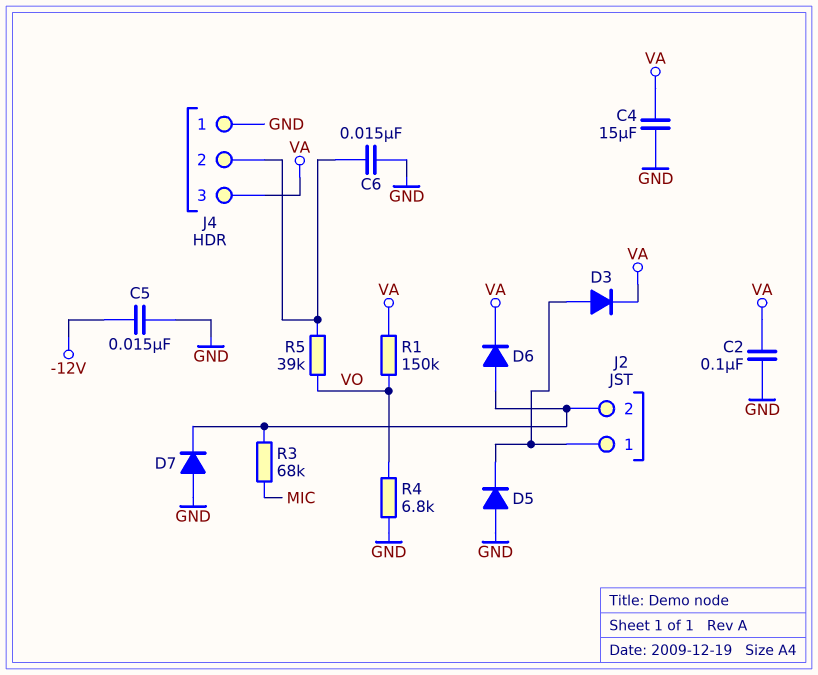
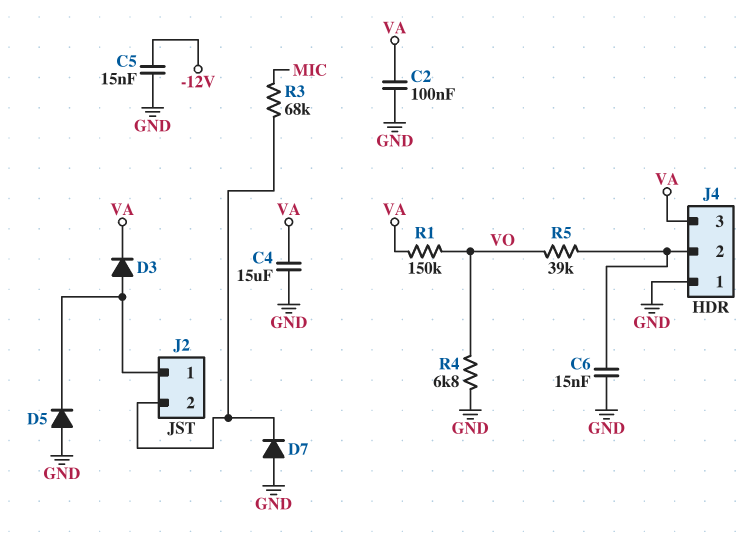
D6: diode (A J2/2, K VA) -> none

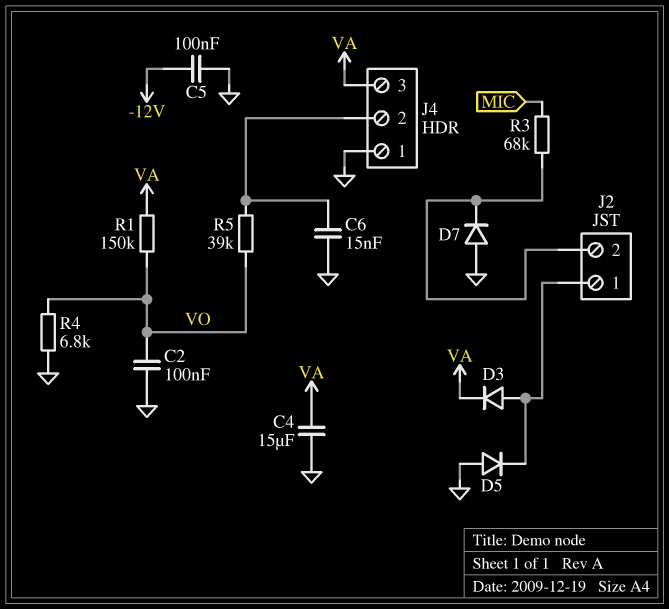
C2: 100nF (GND, VA) -> 100nF (GND, VO)
C5: 15nF (-12V, GND) -> 100nF (-12V, GND)

